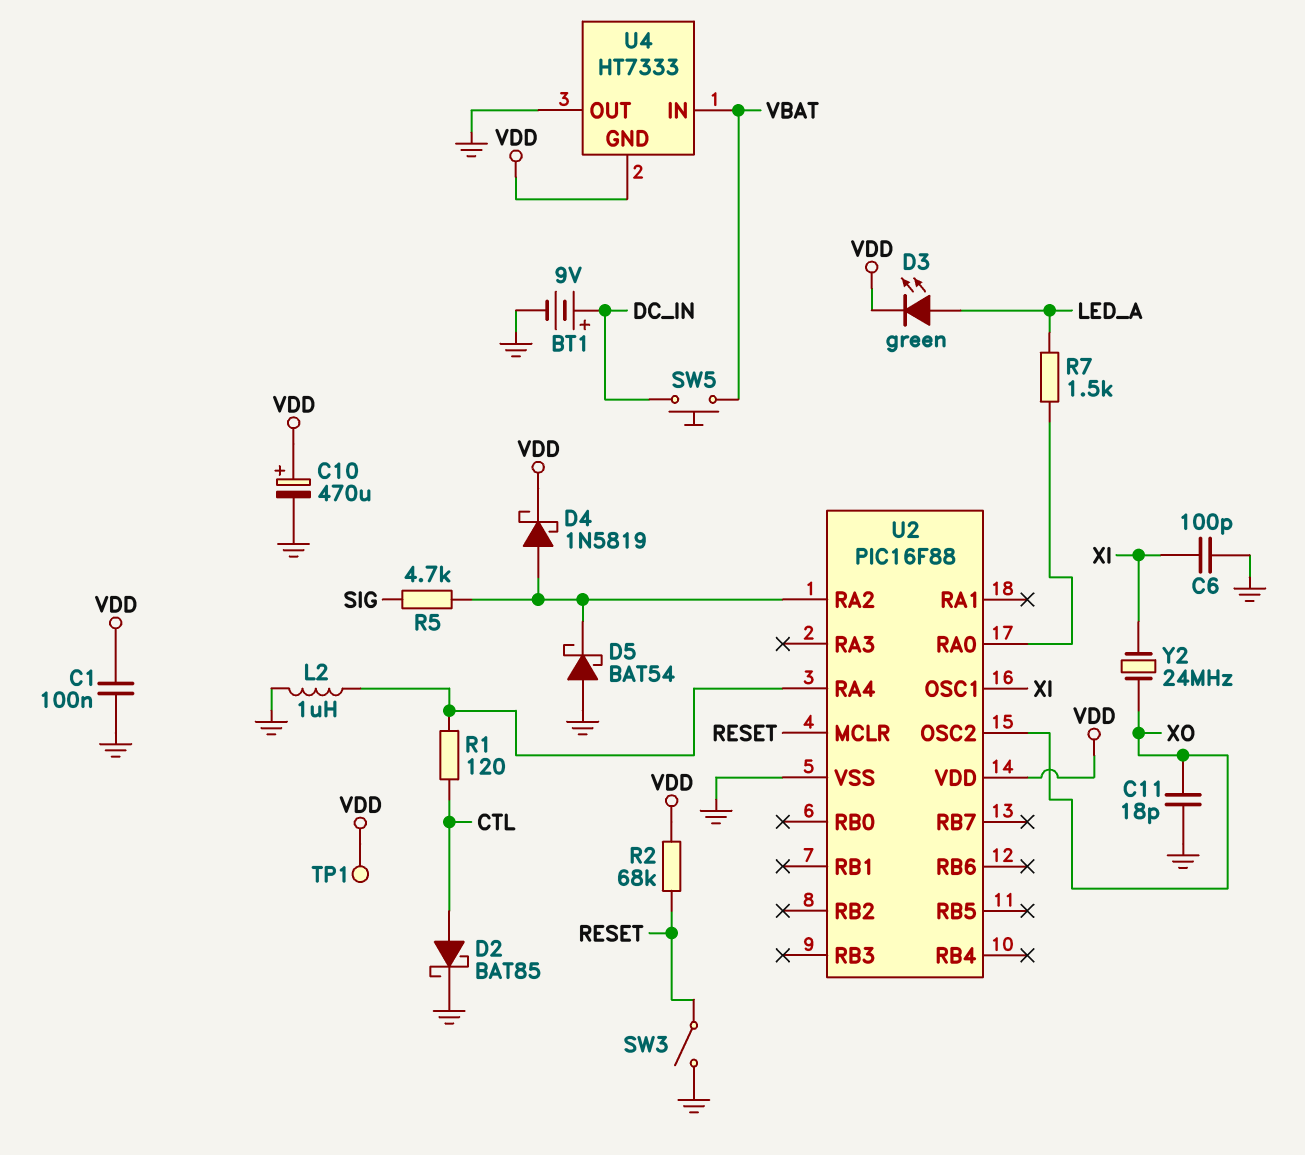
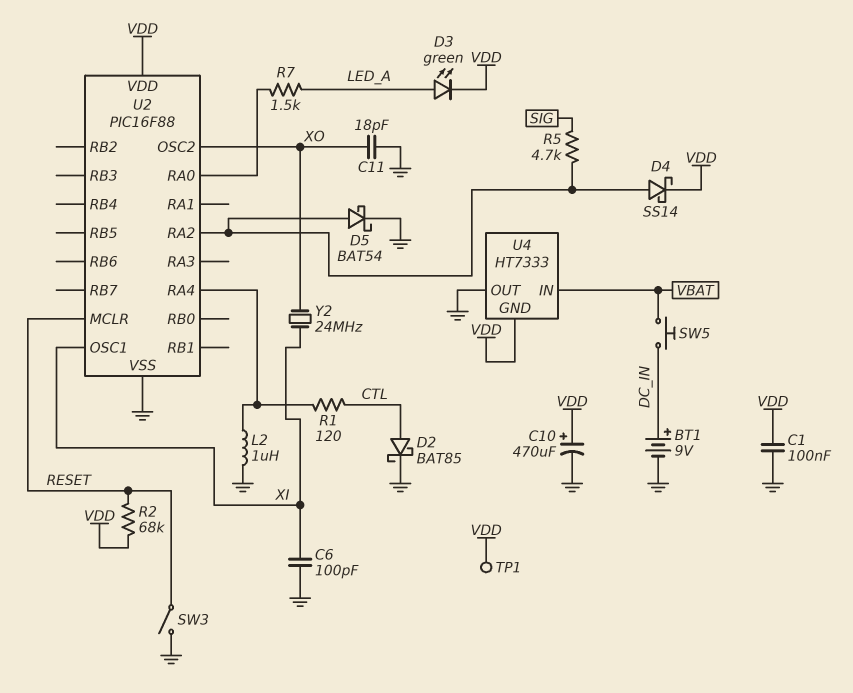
D4: schottky 1N5819 (A U2/RA2, K VDD) -> schottky SS14 (A U2/RA2, K VDD)
D5: schottky BAT54 (A GND, K U2/RA2) -> schottky BAT54 (A U2/RA2, K GND)

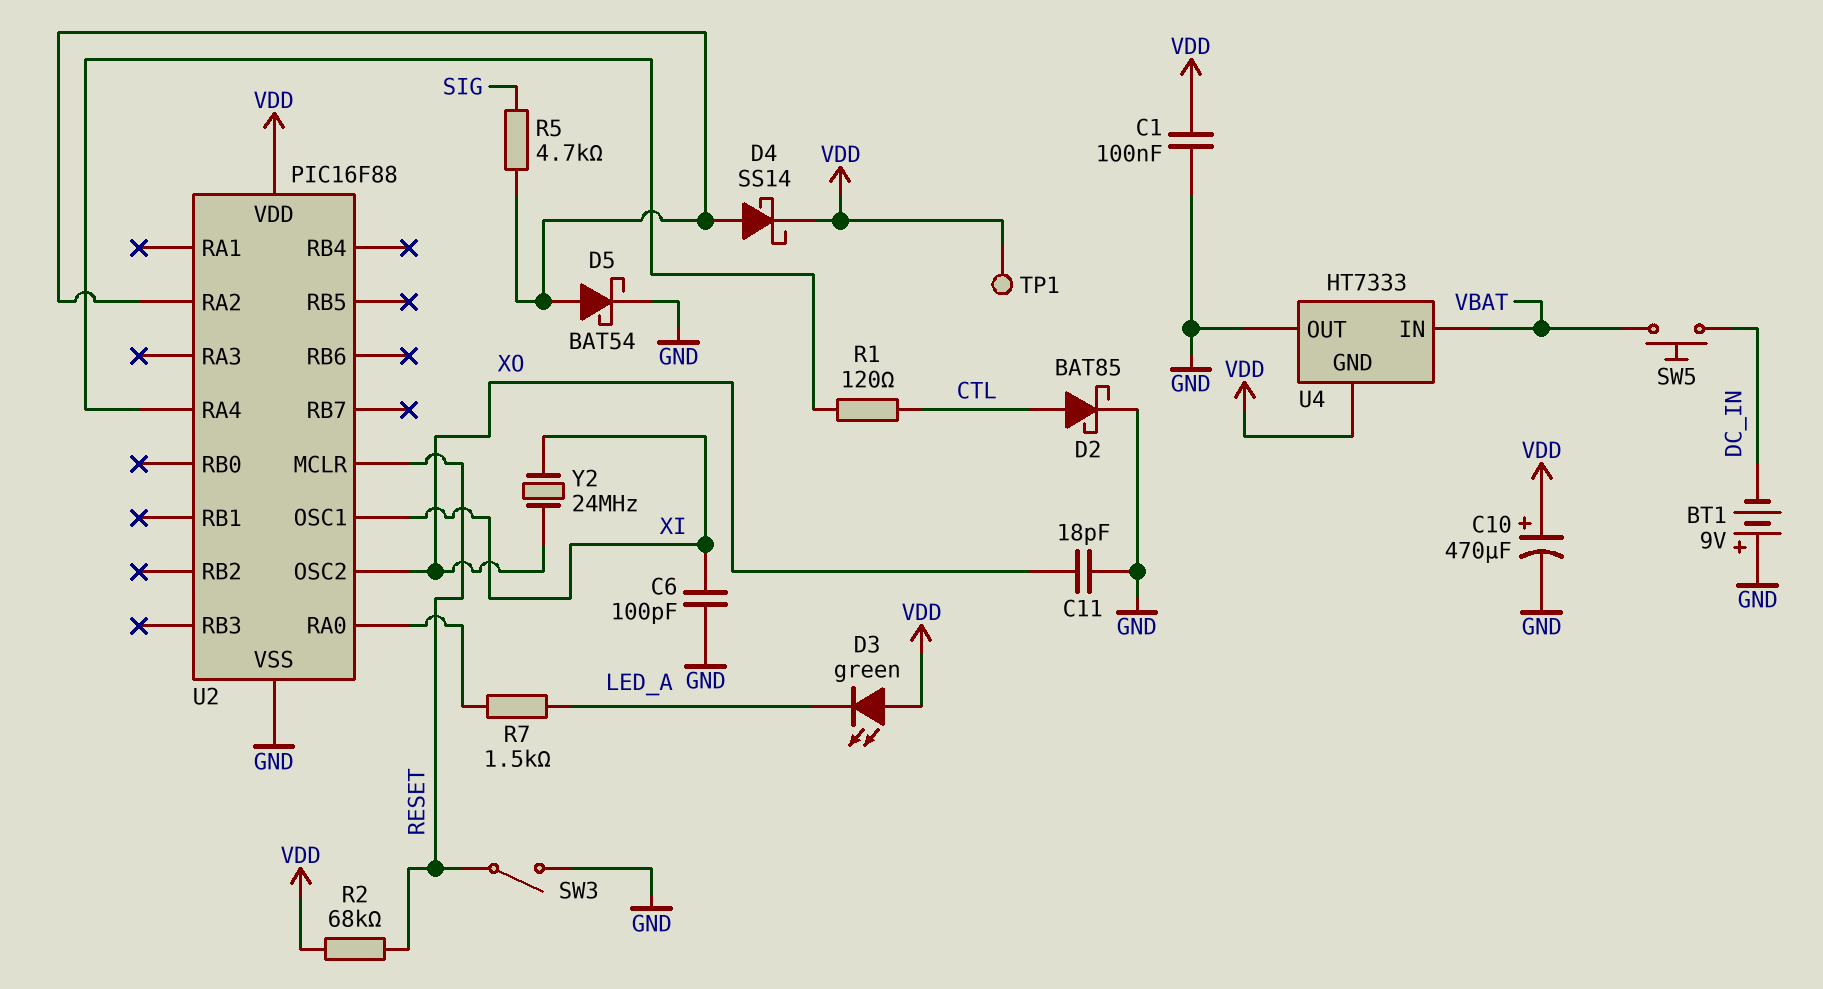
BT1: 9V (plus DC_IN, minus GND) -> 9V (plus GND, minus DC_IN)
D3: LED green (A LED_A, K VDD) -> LED green (A VDD, K LED_A)
L2: 1uH (GND, U2/RA4) -> none

